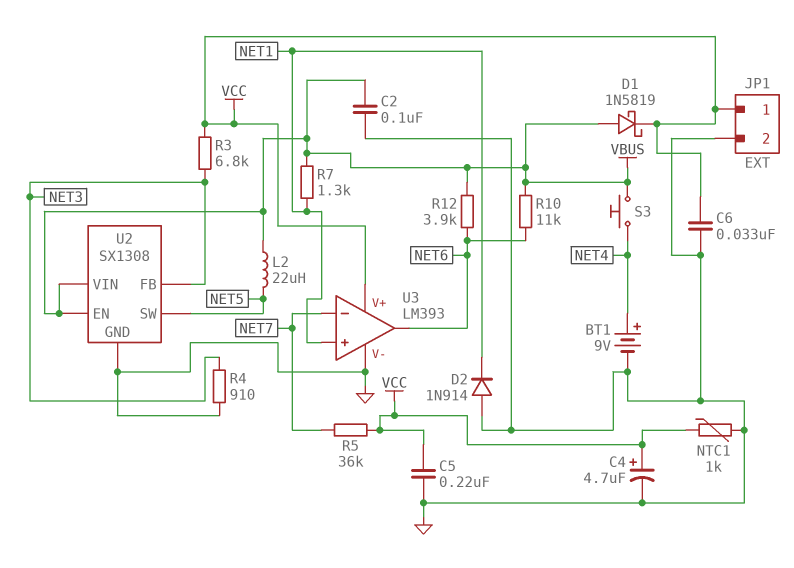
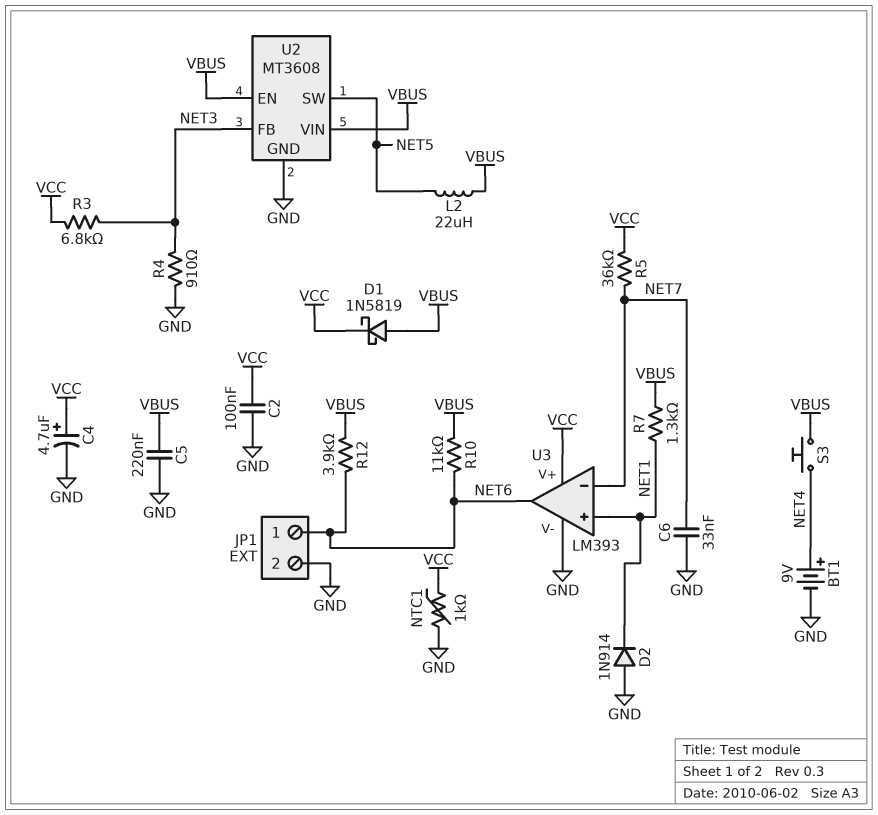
C2: 100nF (GND, VBUS) -> 100nF (GND, VCC)
C5: 220nF (GND, VCC) -> 220nF (GND, VBUS)
C6: 33nF (GND, VCC) -> 33nF (GND, NET7)
JP1 pin 1: VCC -> NET6
U2: SX1308 -> MT3608

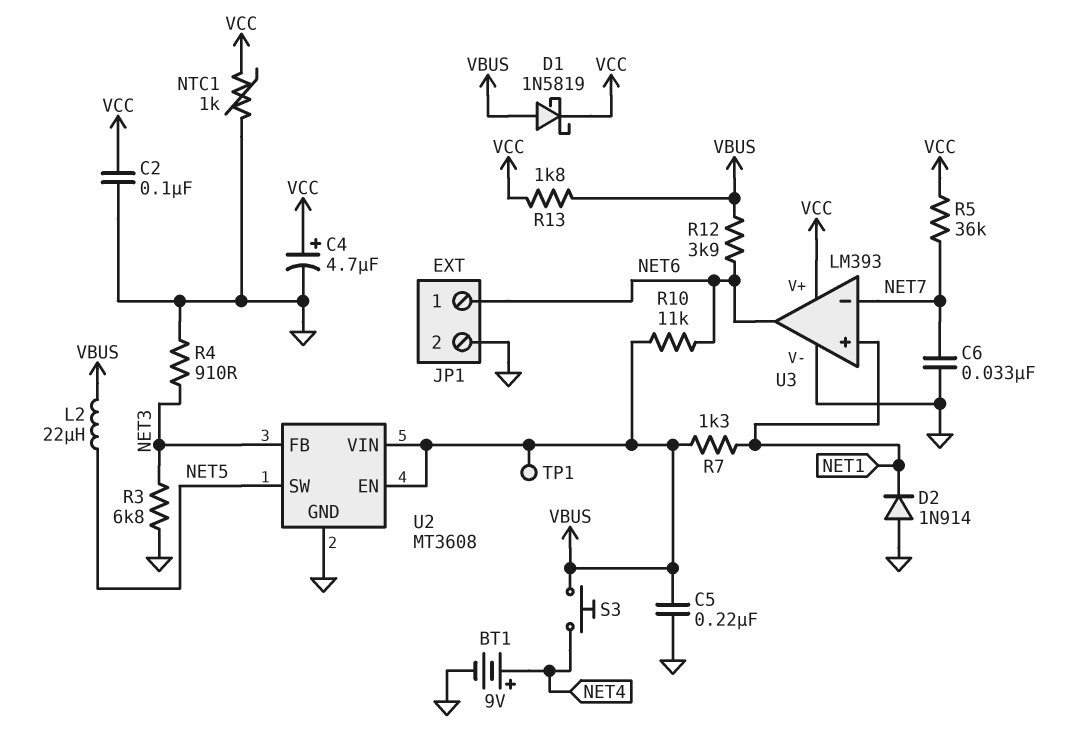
R3: 6.8k (NET3, VCC) -> 6.8k (GND, NET3)
R13: none -> 1.8k (VBUS, VCC)
TP1: none -> test point (VBUS)

